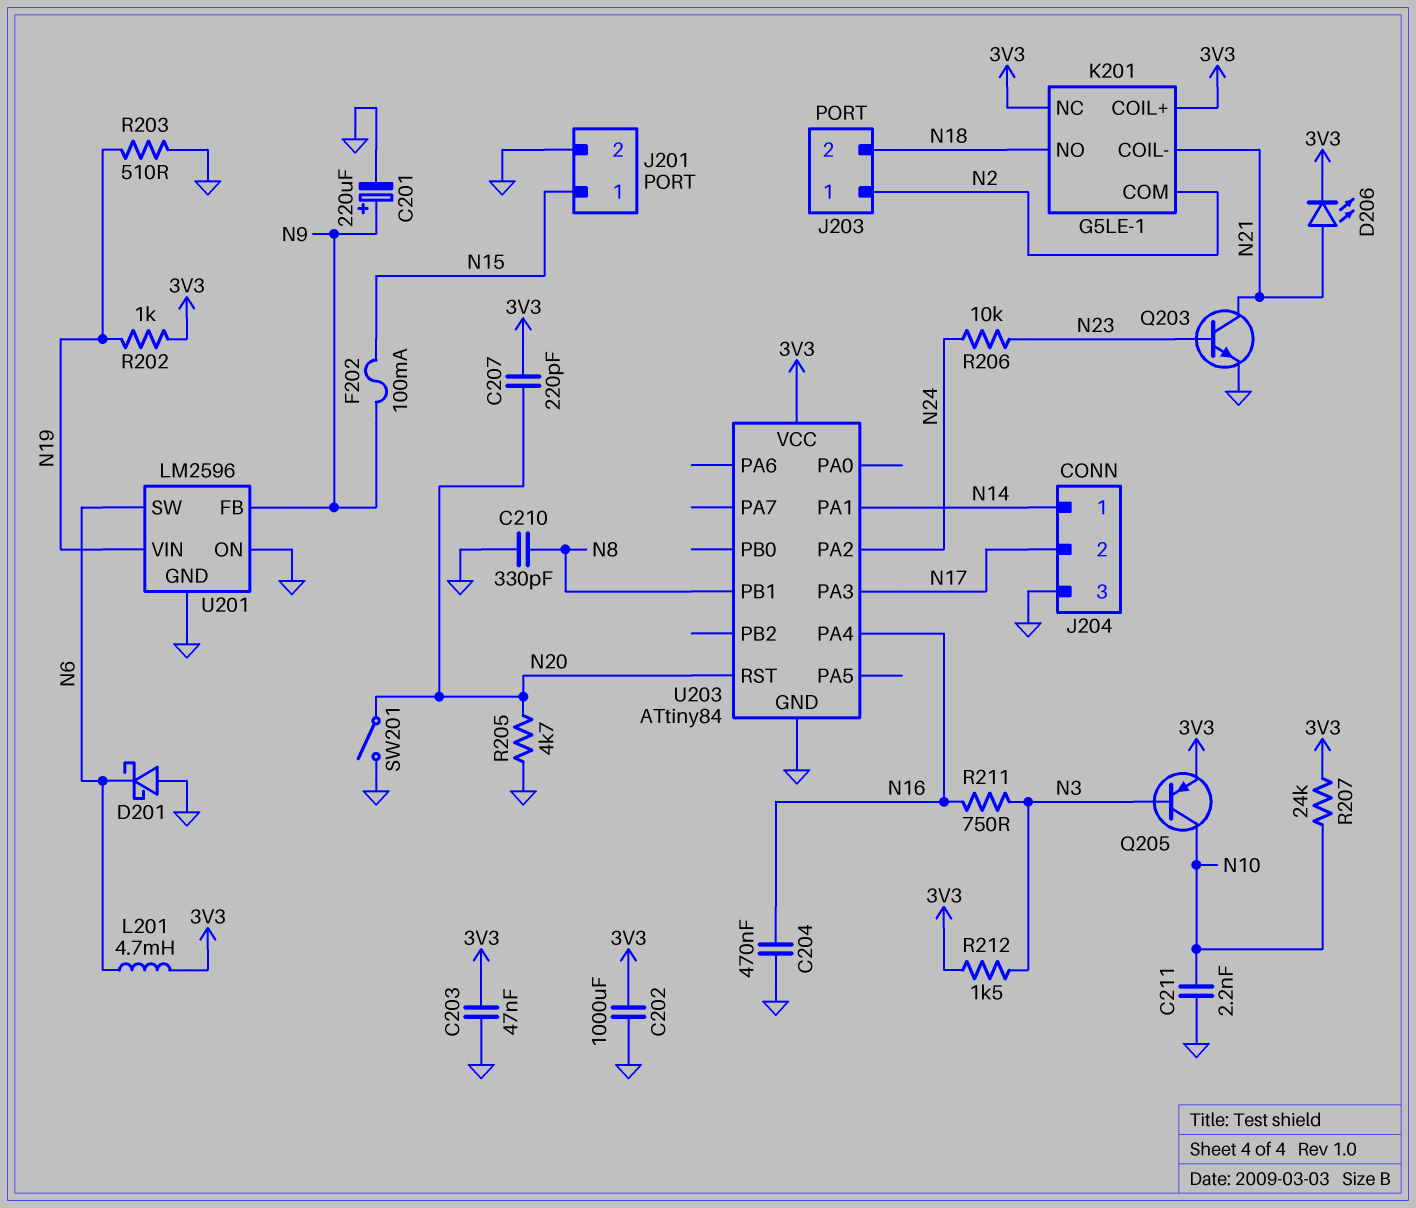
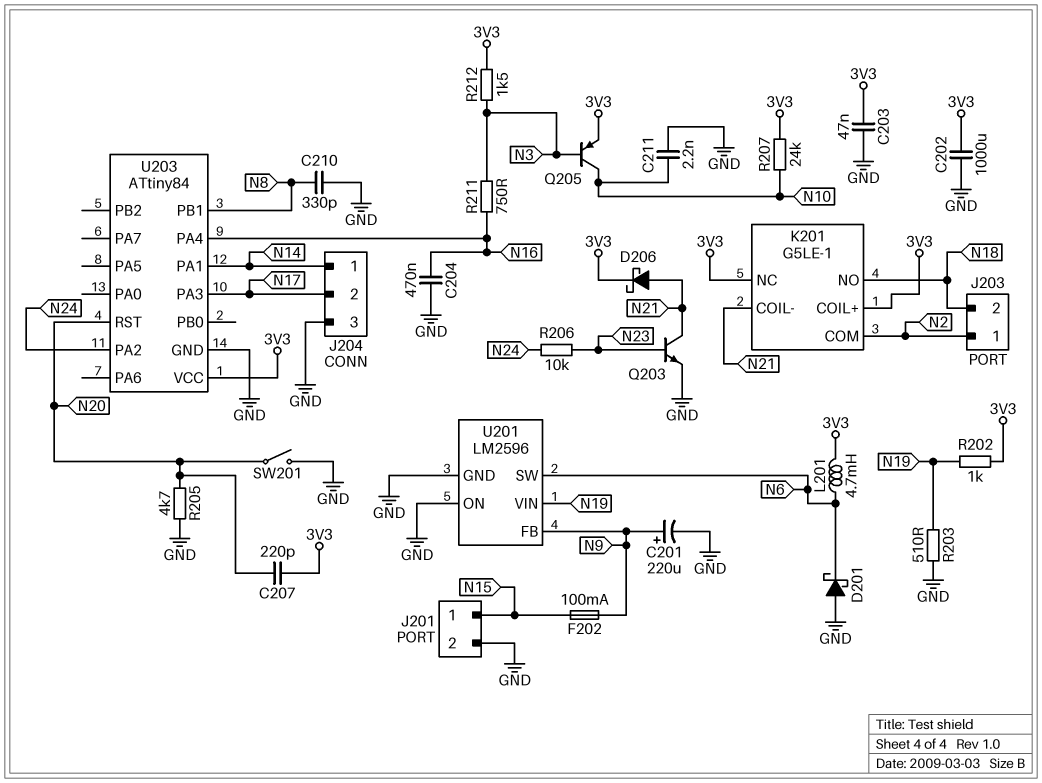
D206: LED (A N21, K 3V3) -> schottky (A N21, K 3V3)

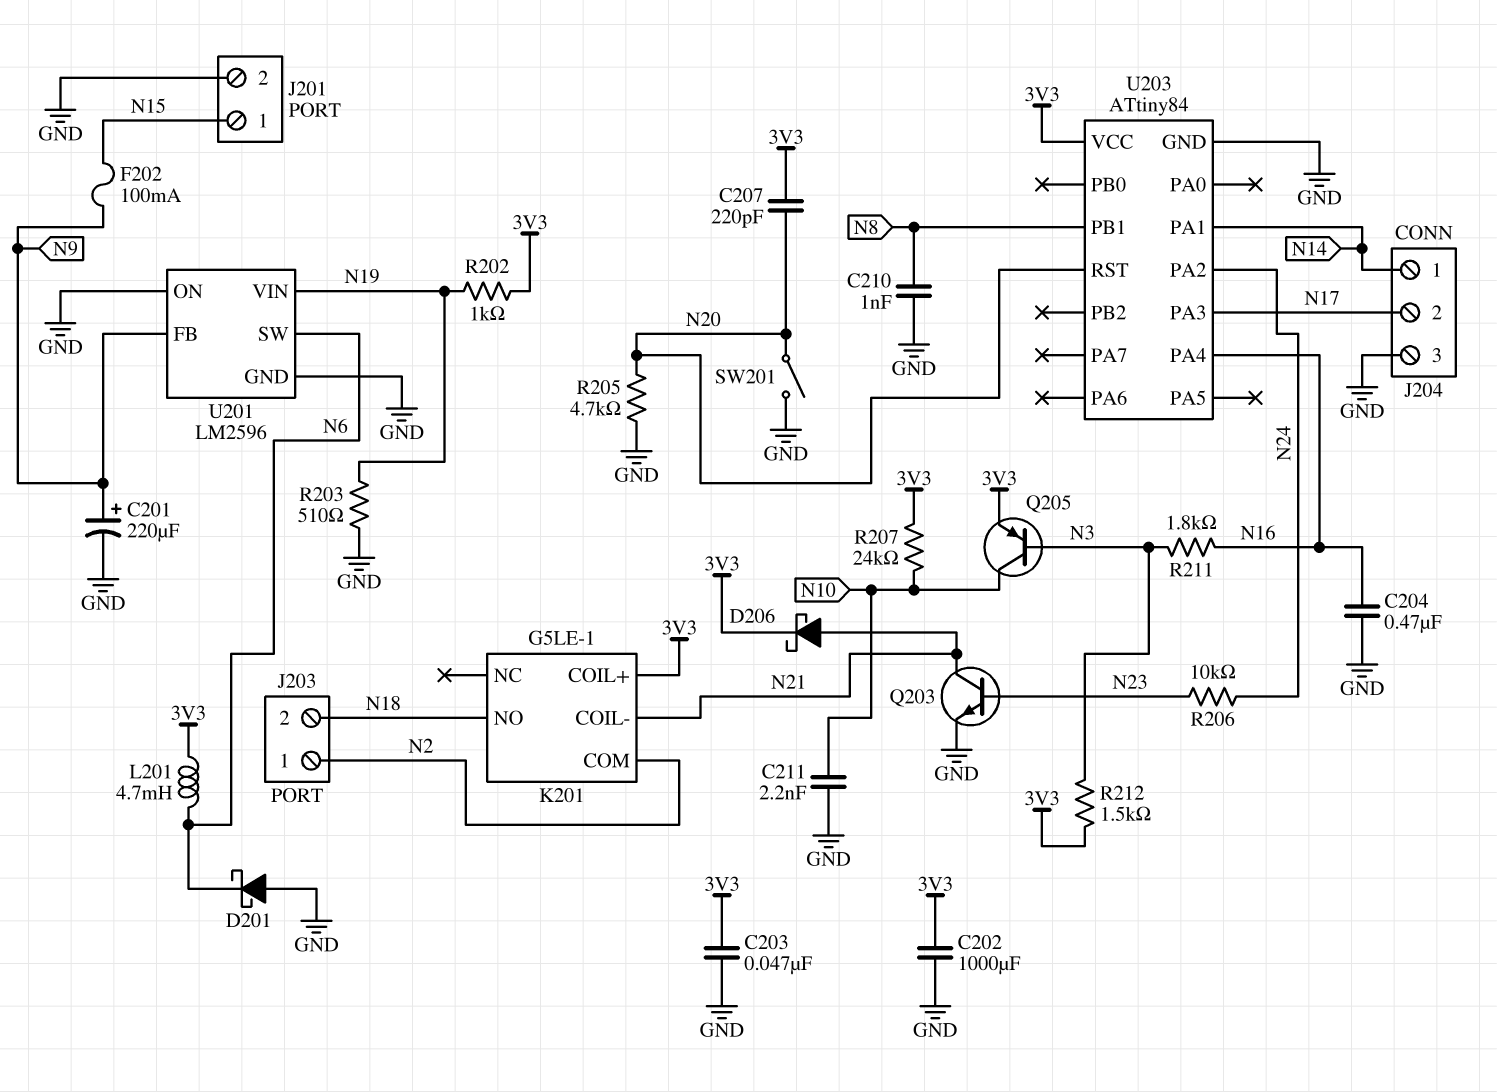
C210: 330pF (GND, N8) -> 1nF (GND, N8)
K201 pin NC: 3V3 -> none
R211: 750 (N3, N16) -> 1.8k (N3, N16)

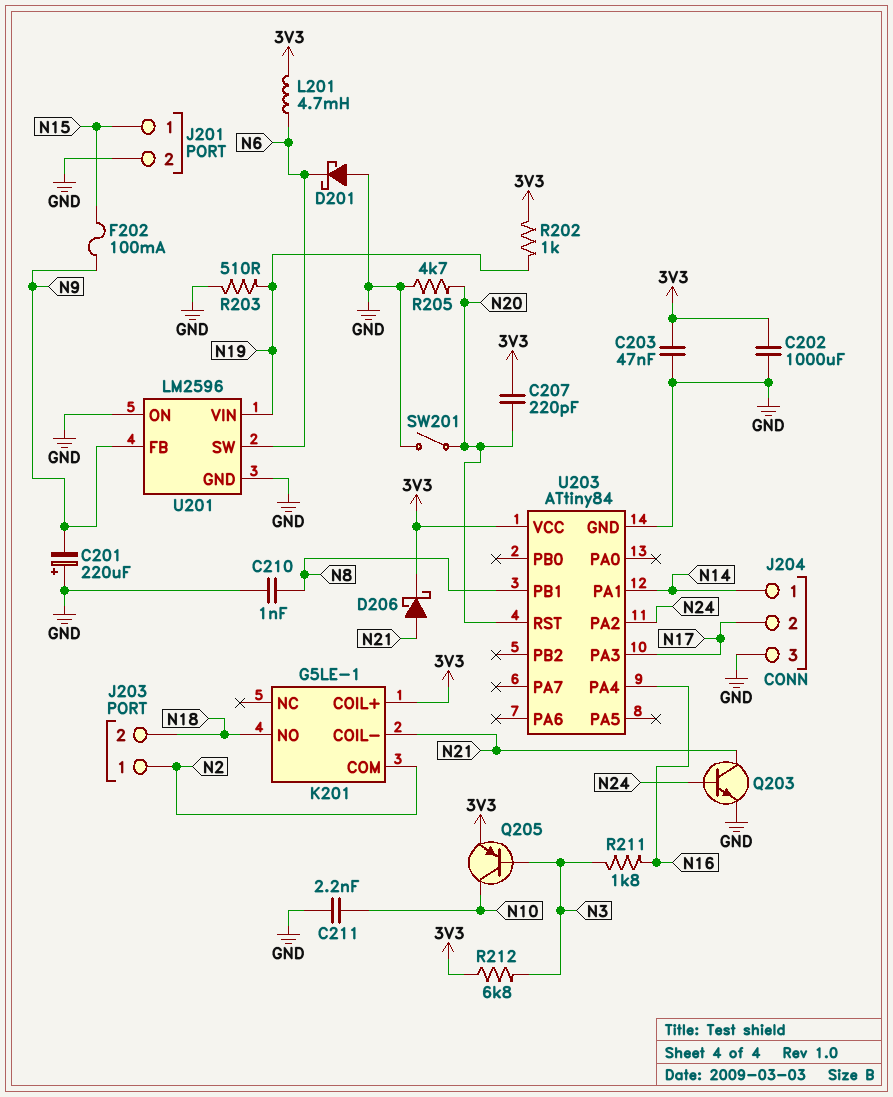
C201: 220uF (plus N9, minus GND) -> 220uF (plus GND, minus N9)
C204: 470nF (GND, N16) -> none
Q203: NPN (B N23, C N21, E GND) -> NPN (B N24, C N21, E GND)
R206: 10k (N23, N24) -> none
R207: 24k (3V3, N10) -> none
R212: 1.5k (3V3, N3) -> 6.8k (3V3, N3)

